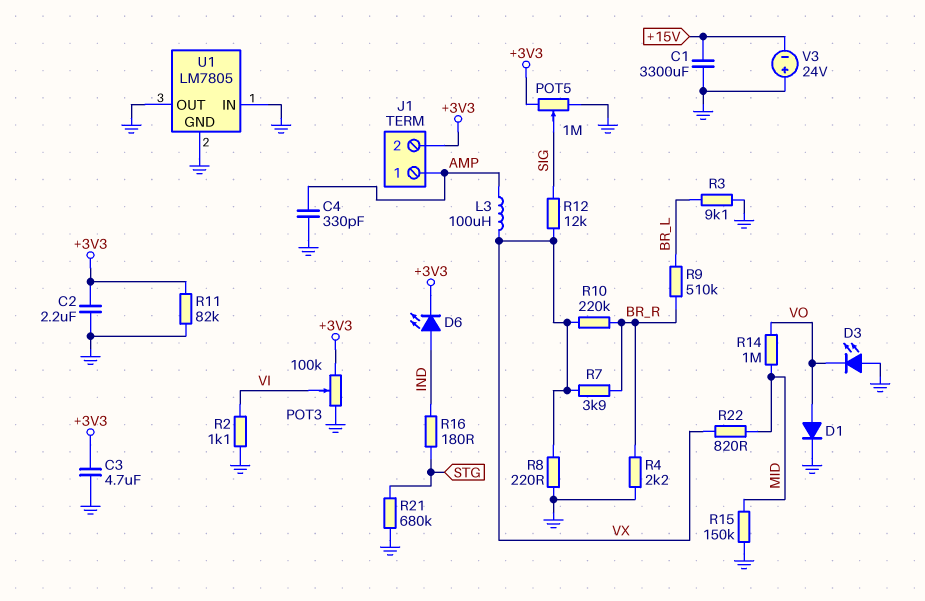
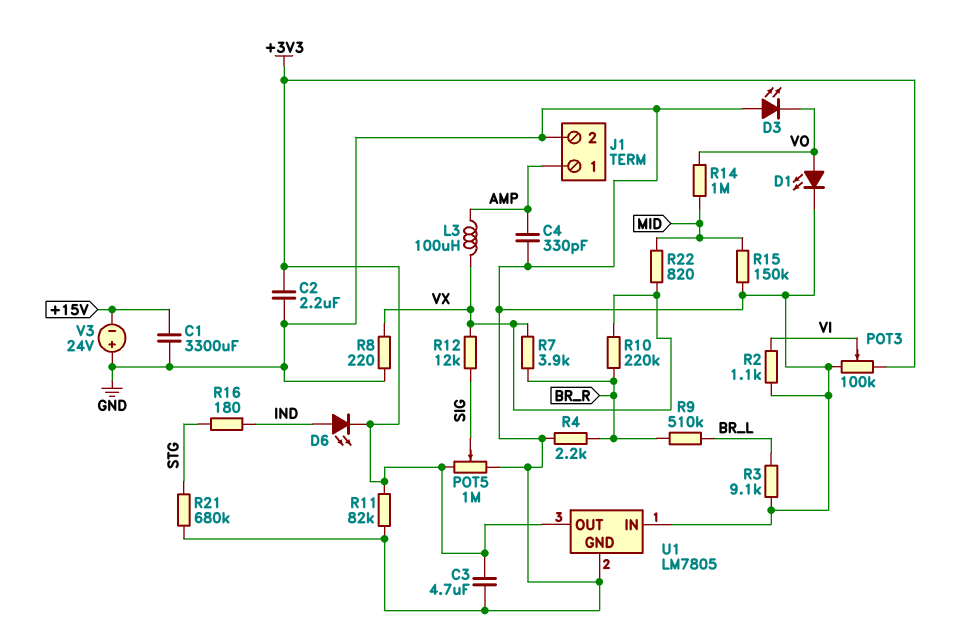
D1: diode (A VO, K GND) -> LED (A VO, K GND)
J1 pin 2: +3V3 -> GND
U1 pin OUT: GND -> +3V3

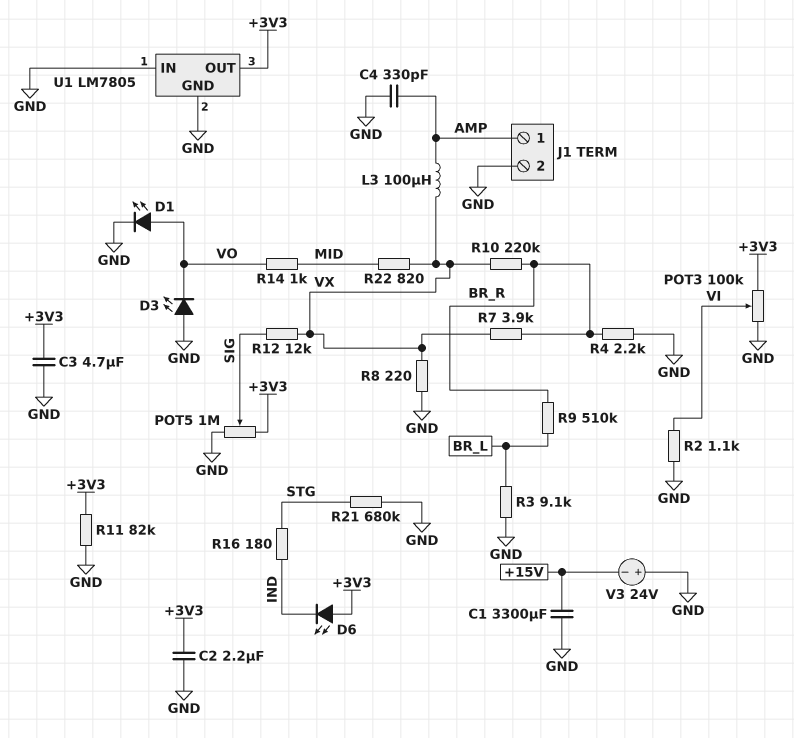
D6: LED (A IND, K +3V3) -> LED (A +3V3, K IND)
R14: 1M (MID, VO) -> 1k (MID, VO)
R15: 150k (GND, MID) -> none

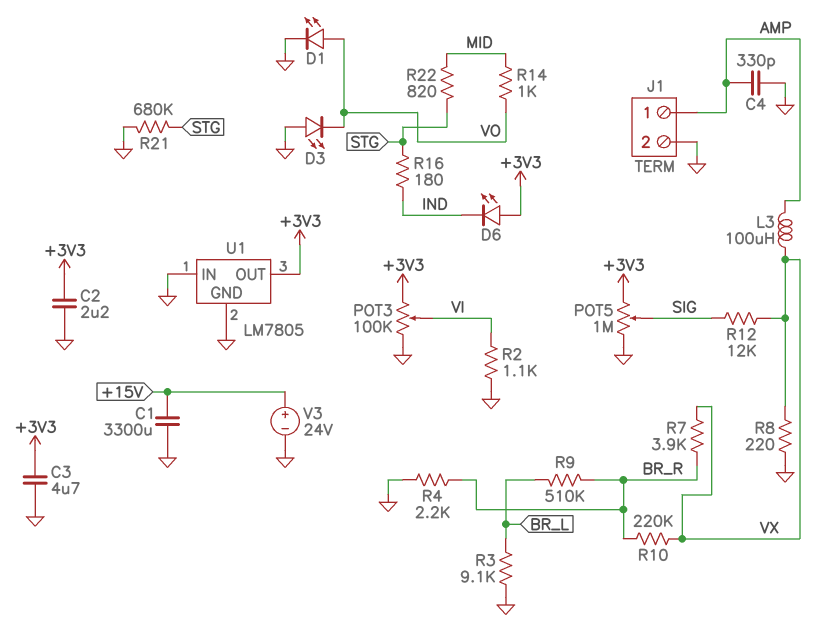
R11: 82k (+3V3, GND) -> none
R22: 820 (MID, VX) -> 820 (MID, STG)
V3: 24V (plus GND, minus +15V) -> 24V (plus +15V, minus GND)

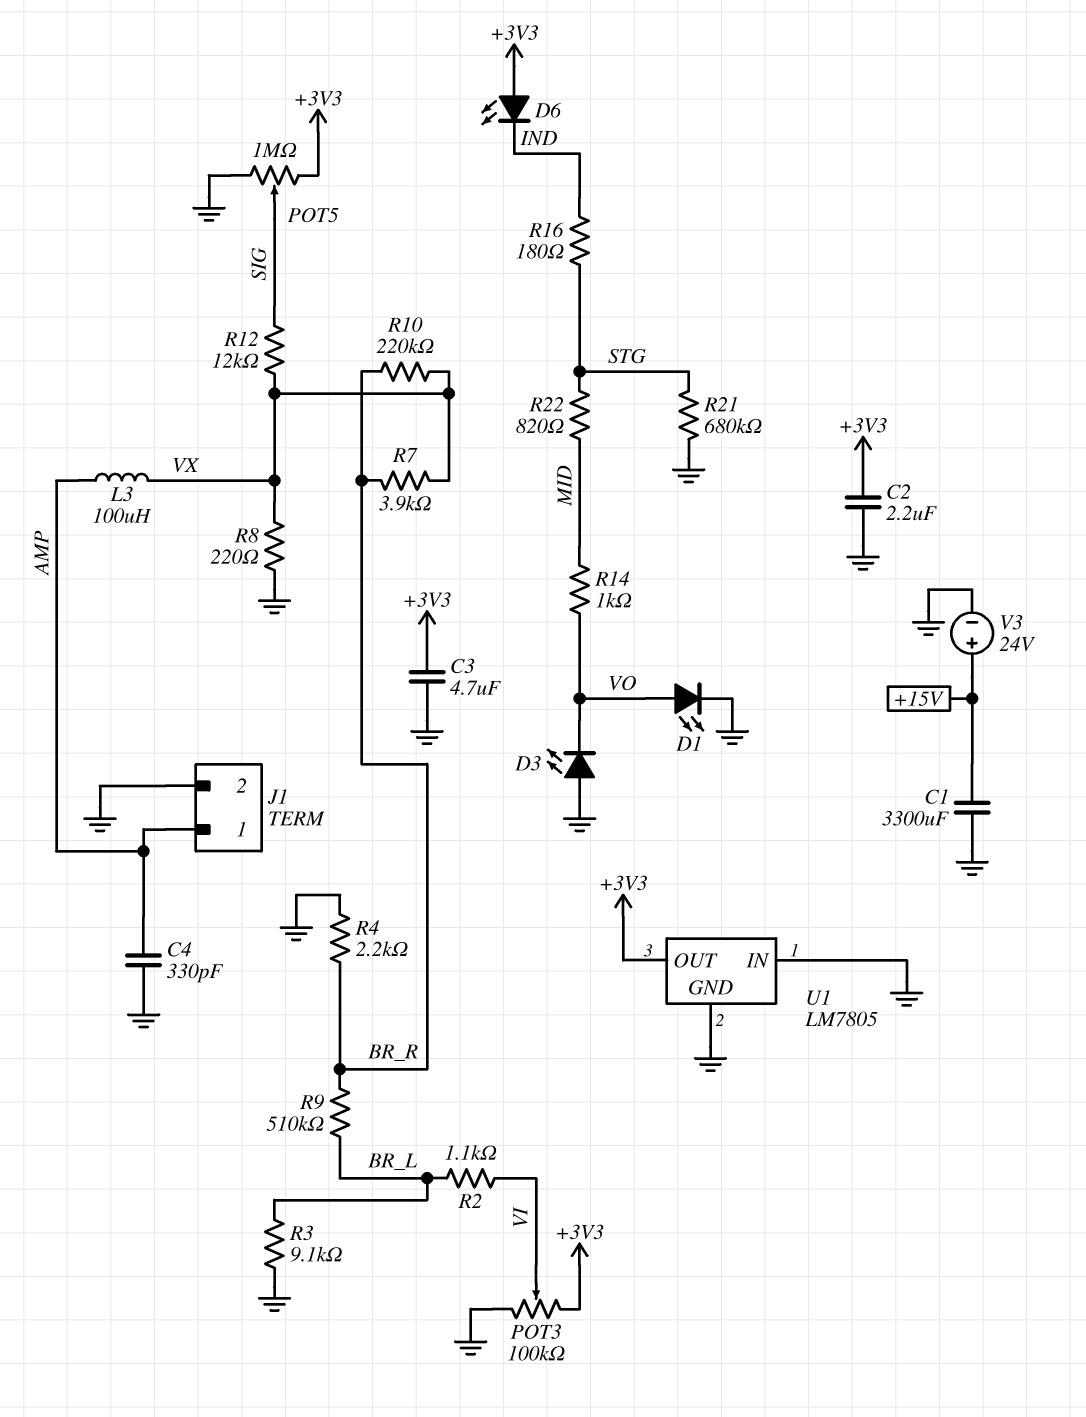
R2: 1.1k (GND, VI) -> 1.1k (BR_L, VI)

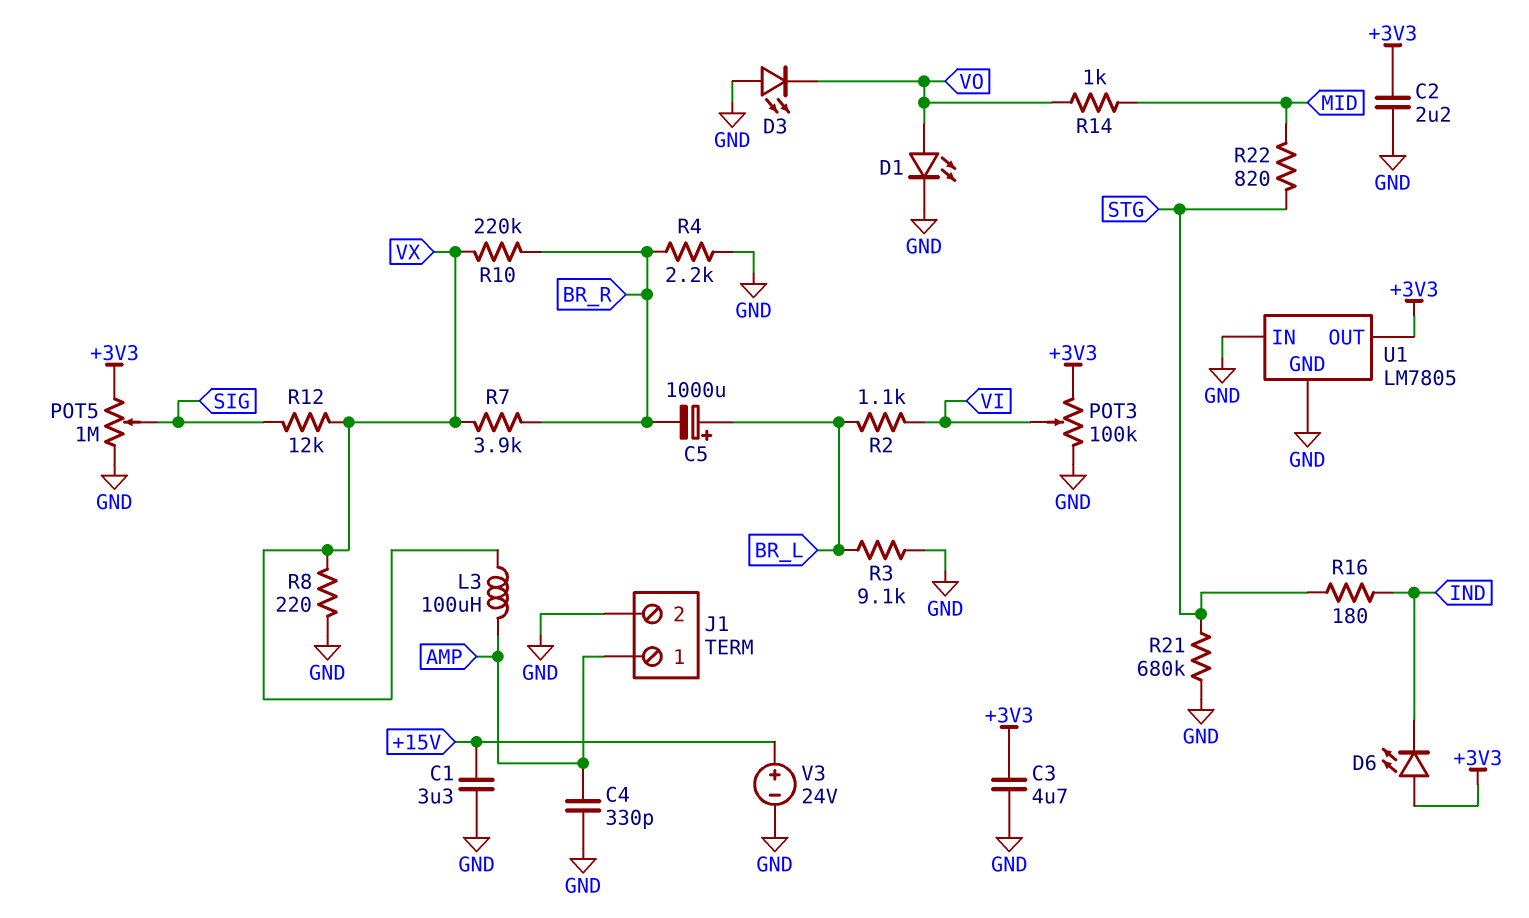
C1: 3300uF (+15V, GND) -> 3.3uF (+15V, GND)
C5: none -> 1000uF (plus BR_L, minus BR_R)
R9: 510k (BR_L, BR_R) -> none

